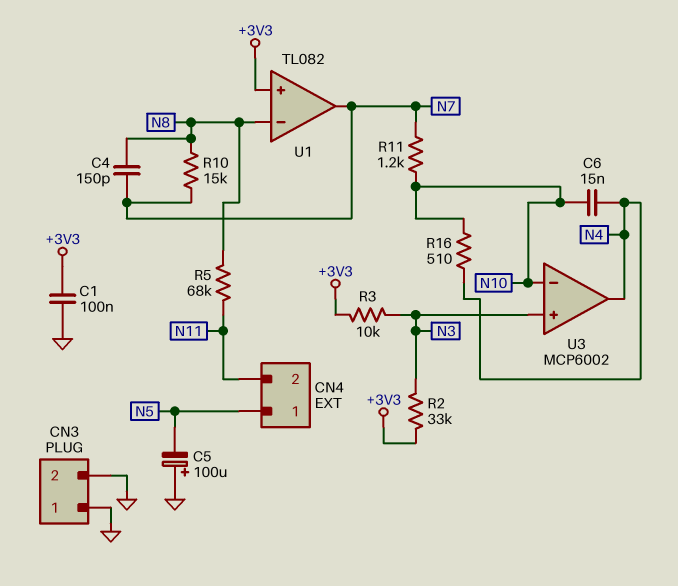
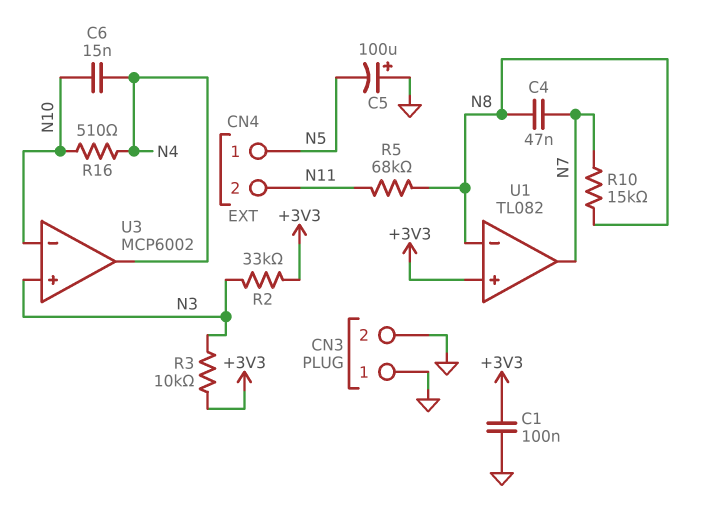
C4: 150pF (N7, N8) -> 47nF (N7, N8)
R11: 1.2k (N7, N10) -> none

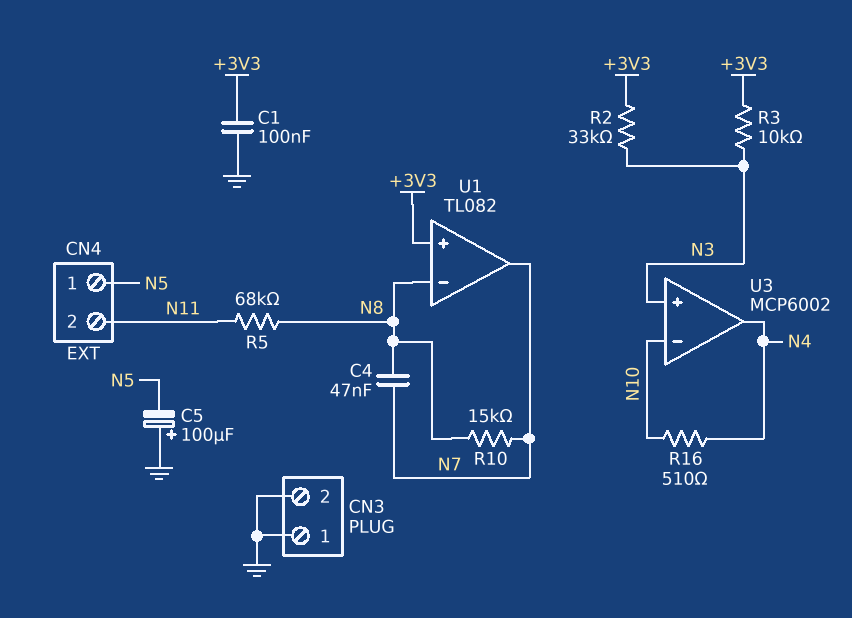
C6: 15nF (N4, N10) -> none

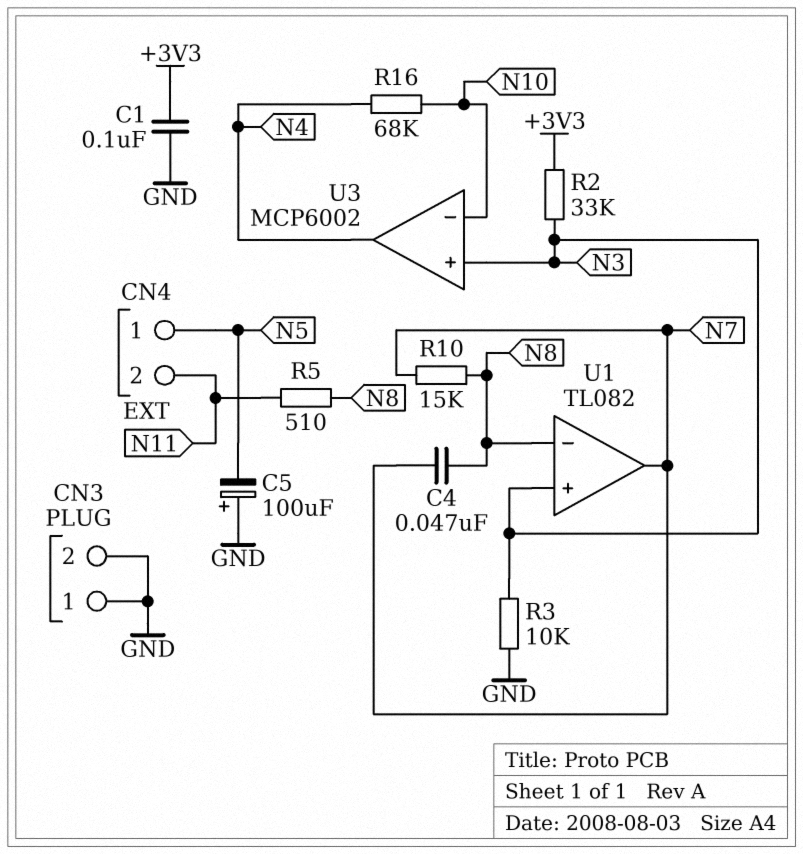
R3: 10k (+3V3, N3) -> 10k (GND, N3)
R5: 68k (N8, N11) -> 510 (N8, N11)
R16: 510 (N4, N10) -> 68k (N4, N10)
U1 pin in+: +3V3 -> N3

